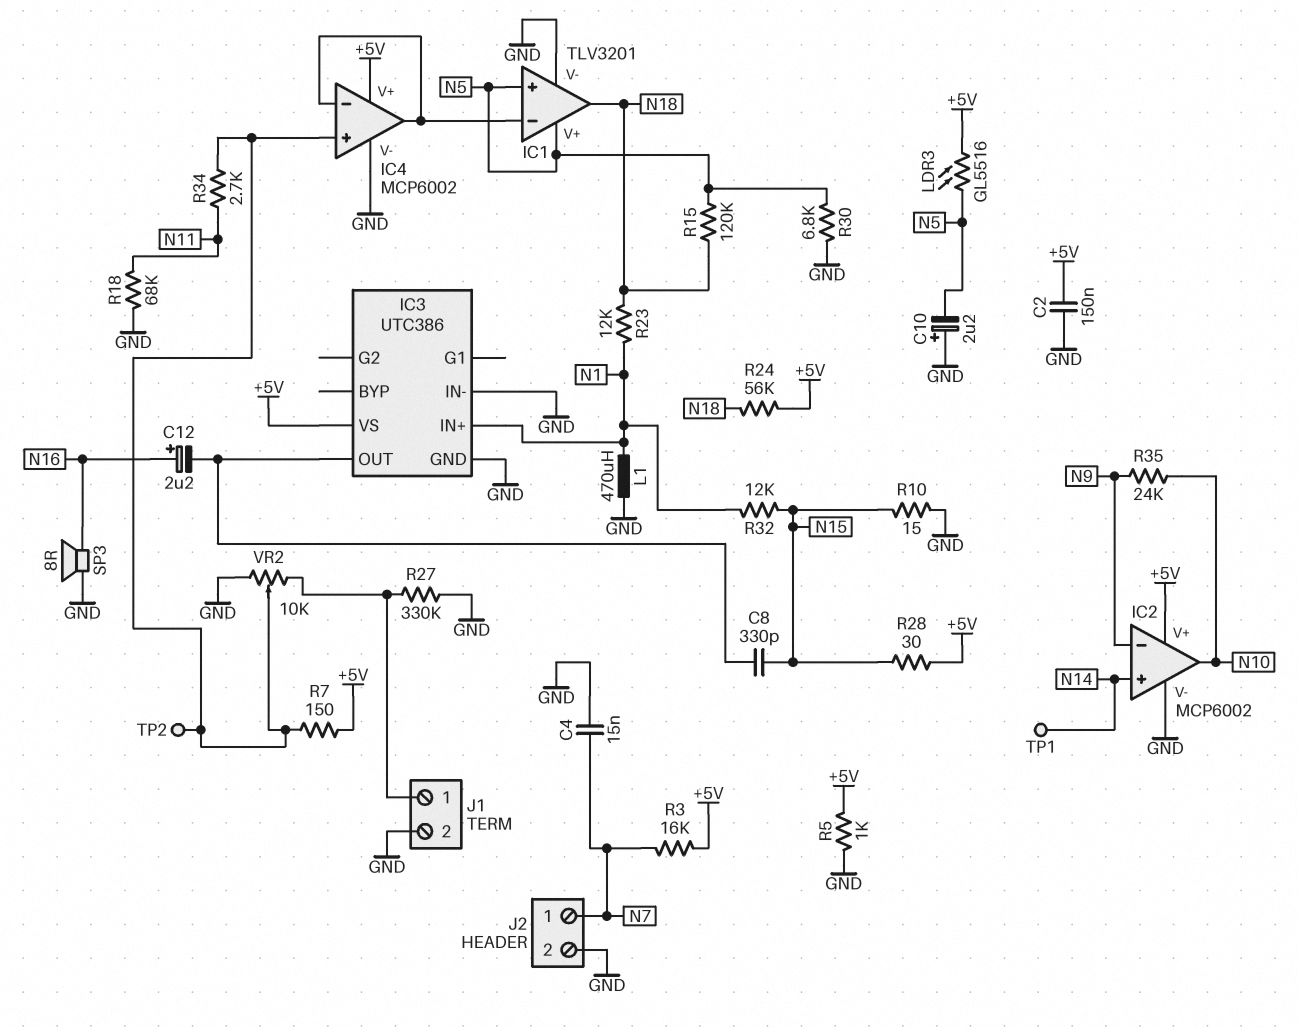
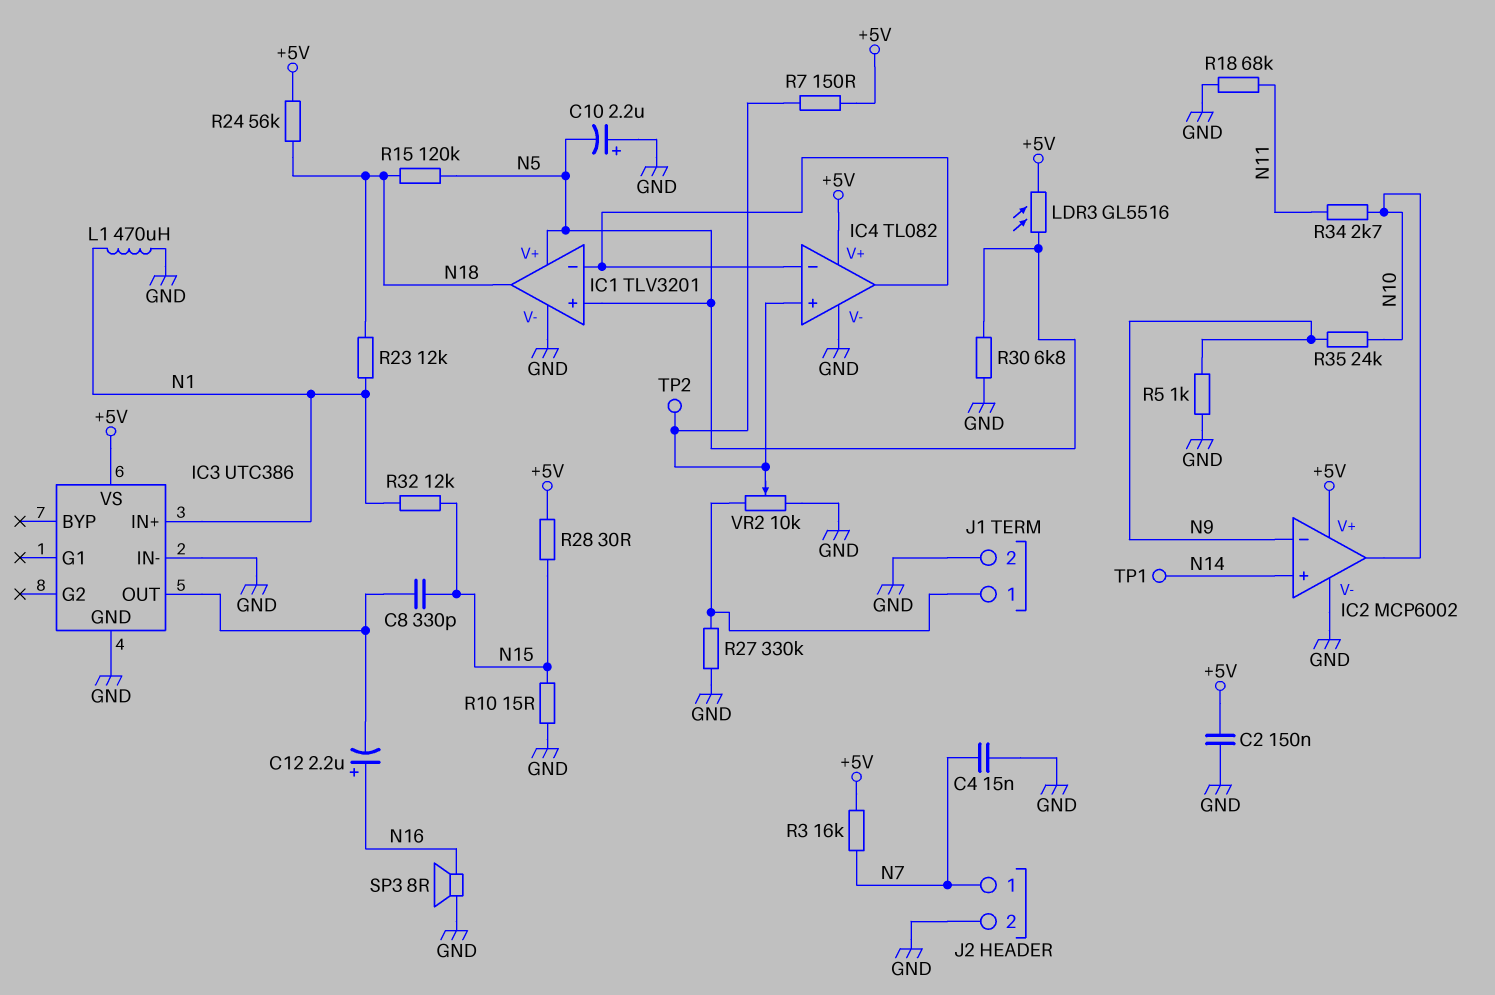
IC4: MCP6002 -> TL082
R5: 1k (+5V, GND) -> 1k (GND, N9)
R34: 2.7k (IC4/in+, N11) -> 2.7k (N10, N11)

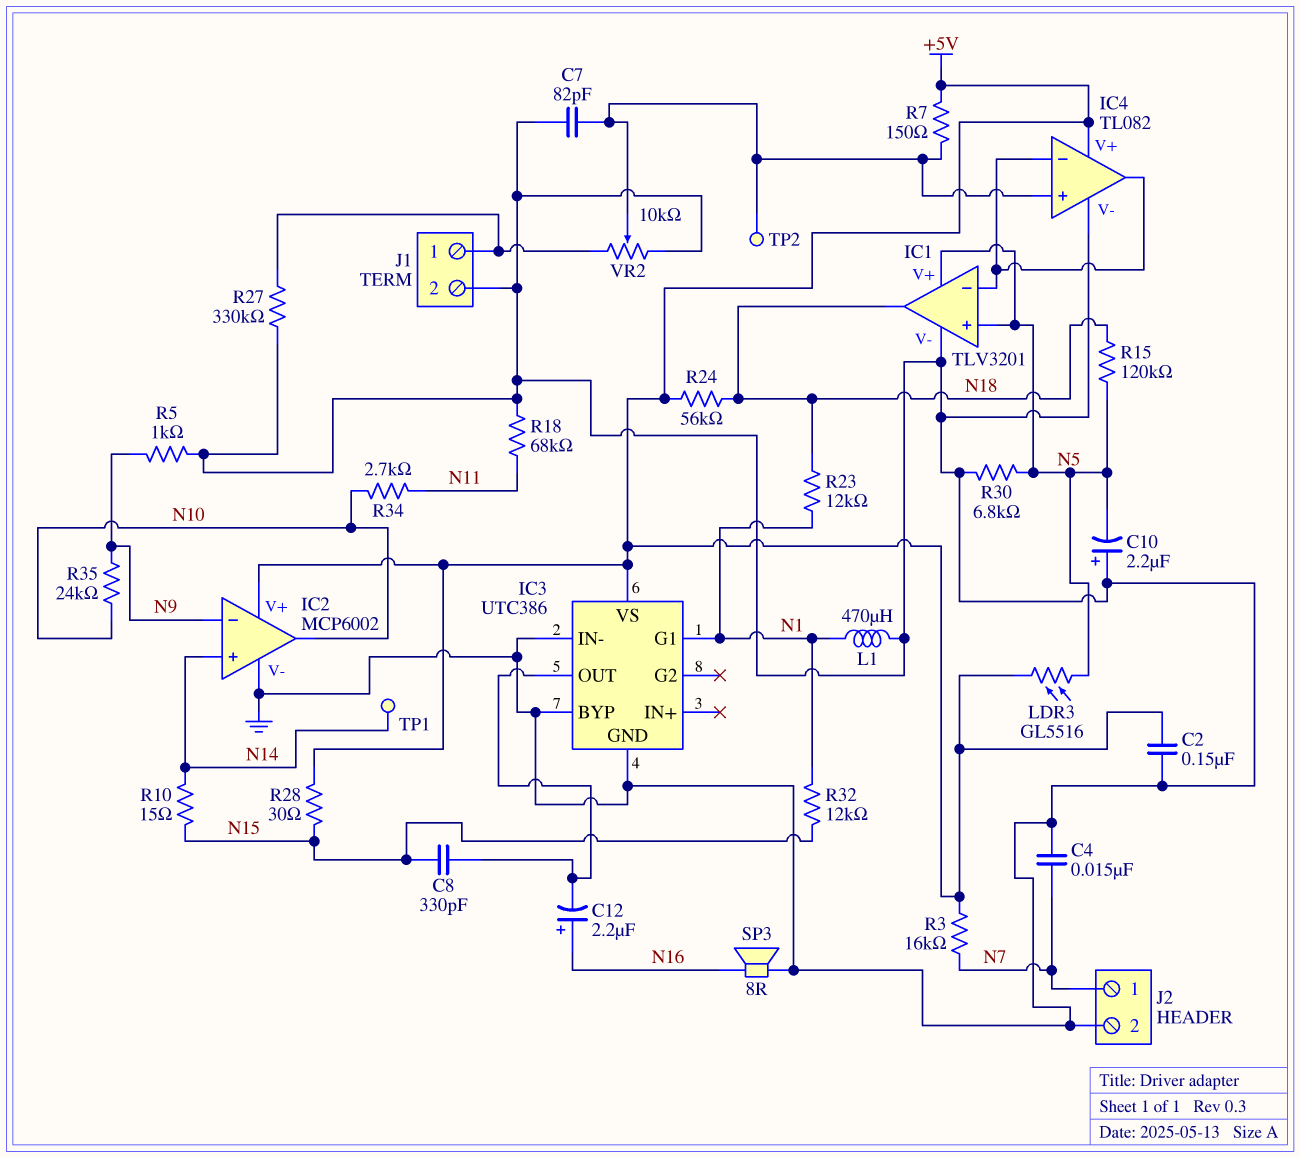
C7: none -> 82pF (GND, IC4/in+)
IC3 pin BYP: none -> GND
IC3 pin G1: none -> N1
IC3 pin IN+: N1 -> none
R10: 15 (GND, N15) -> 15 (N14, N15)

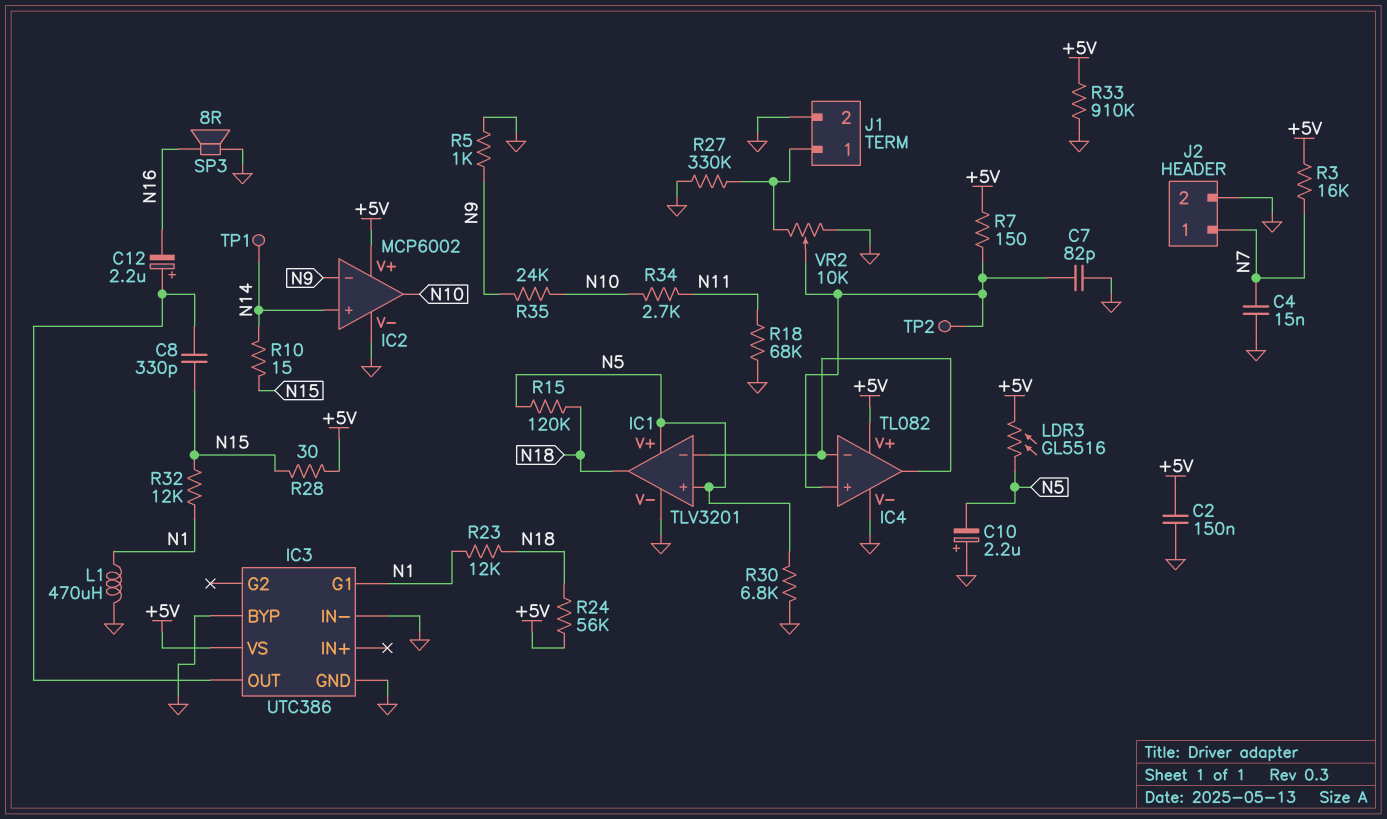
C12: 2.2uF (plus N16, minus IC3/OUT) -> 2.2uF (plus IC3/OUT, minus N16)
R33: none -> 910k (+5V, GND)

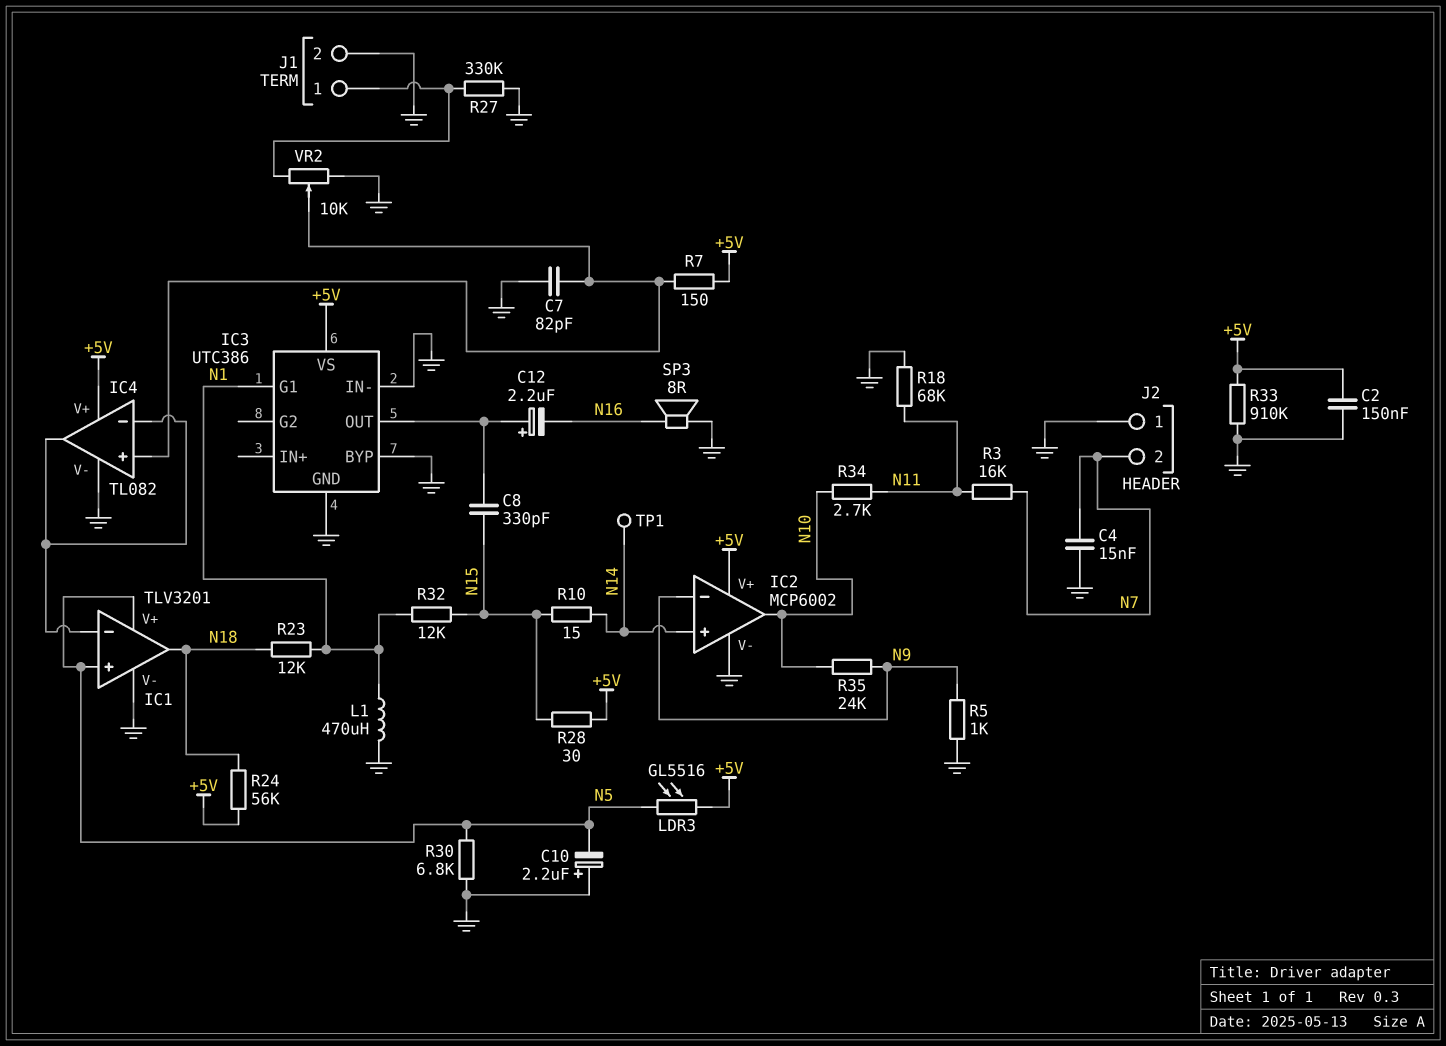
J2 pin 1: N7 -> GND
J2 pin 2: GND -> N7
R3: 16k (+5V, N7) -> 16k (N7, N11)
R15: 120k (N5, N18) -> none
TP2: test point (IC4/in+) -> none

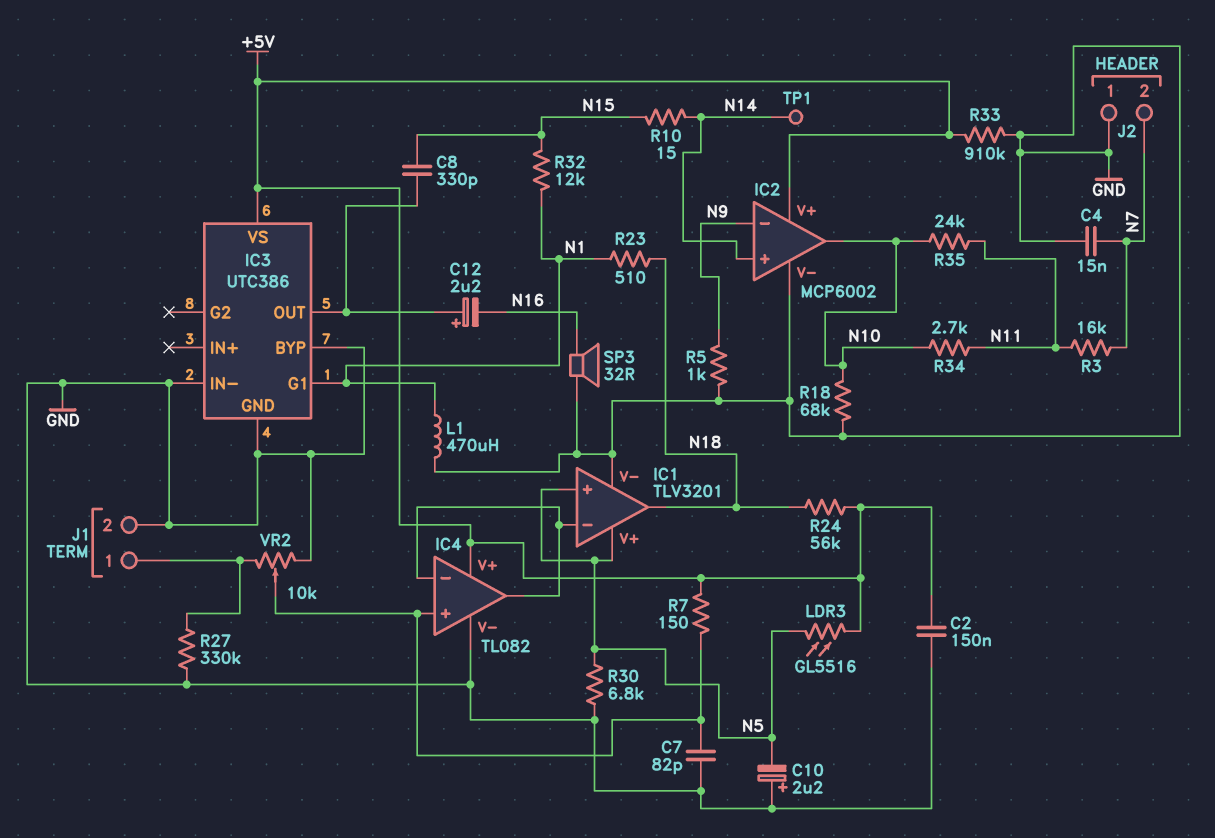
R18: 68k (GND, N11) -> 68k (GND, N10)
R23: 12k (N1, N18) -> 510 (N1, N18)
R28: 30 (+5V, N15) -> none
R35: 24k (N9, N10) -> 24k (N10, N11)
SP3: speaker 8R (GND, N16) -> speaker 32R (GND, N16)

